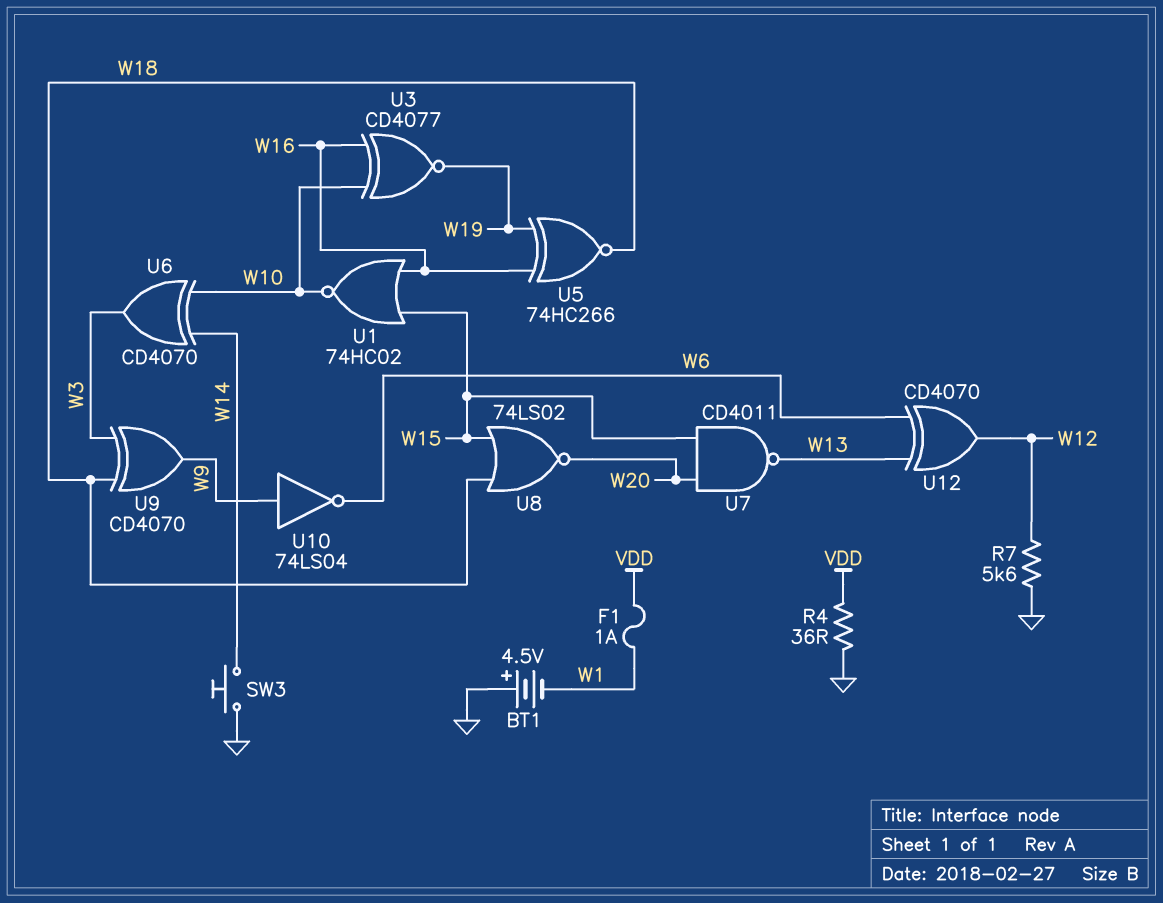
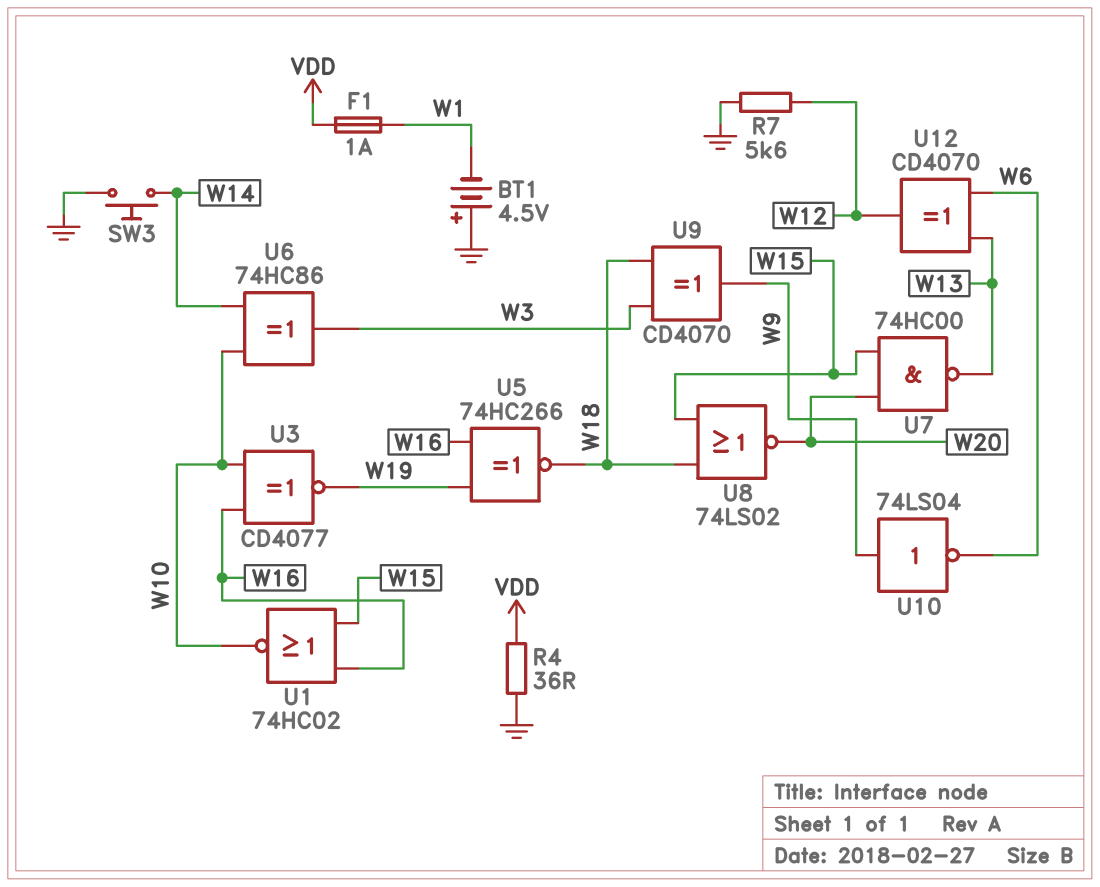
U6: XOR CD4070 (in W10, in W14, out W3) -> XOR 74HC86 (in W10, in W14, out W3)
U7: NAND CD4011 (in W15, in W20, out W13) -> NAND 74HC00 (in W15, in W20, out W13)

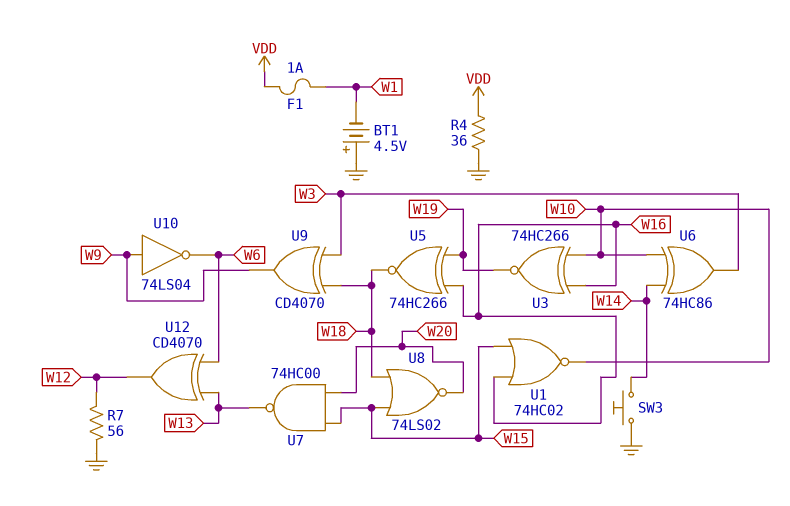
R7: 5.6k (GND, W12) -> 56 (GND, W12)
U3: XNOR CD4077 (in W10, in W16, out W19) -> XNOR 74HC266 (in W10, in W16, out W19)

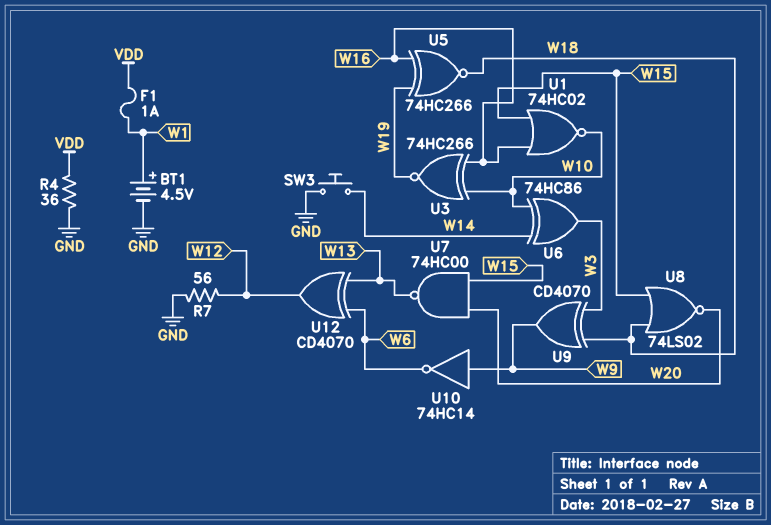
BT1: 4.5V (plus GND, minus W1) -> 4.5V (plus W1, minus GND)
U10: NOT 74LS04 (in W9, out W6) -> NOT 74HC14 (in W9, out W6)

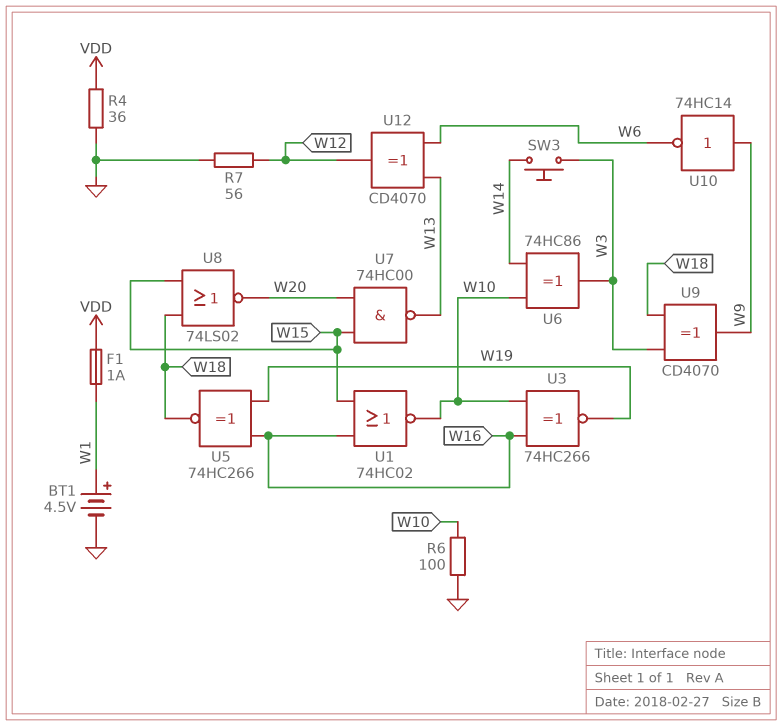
R6: none -> 100 (GND, W10)
SW3: button (GND, W14) -> button (W3, W14)

